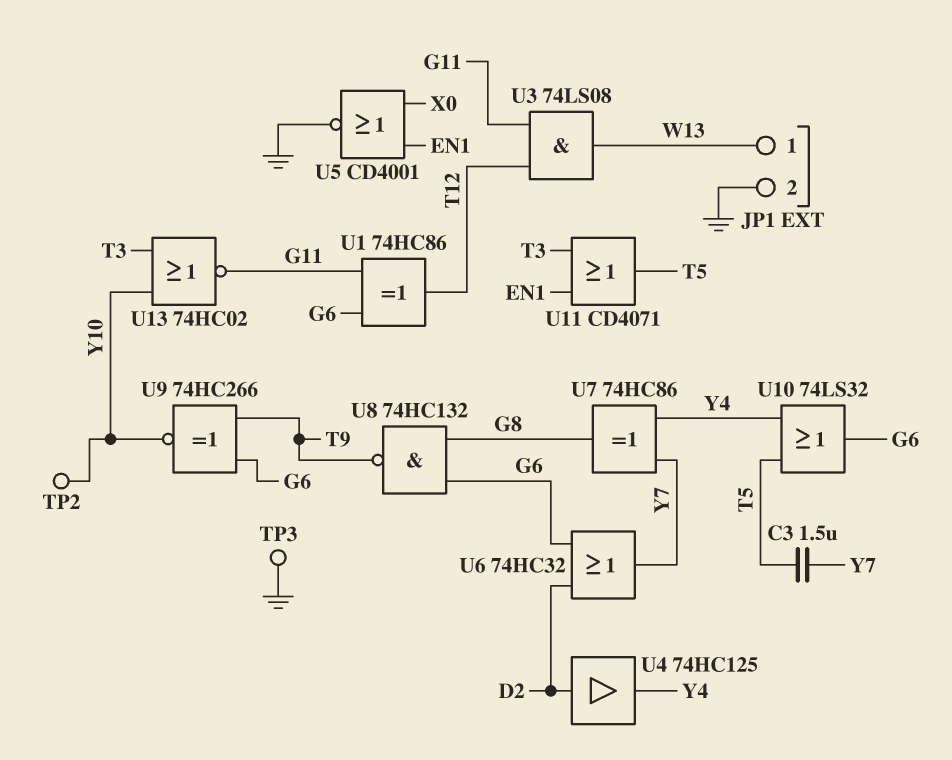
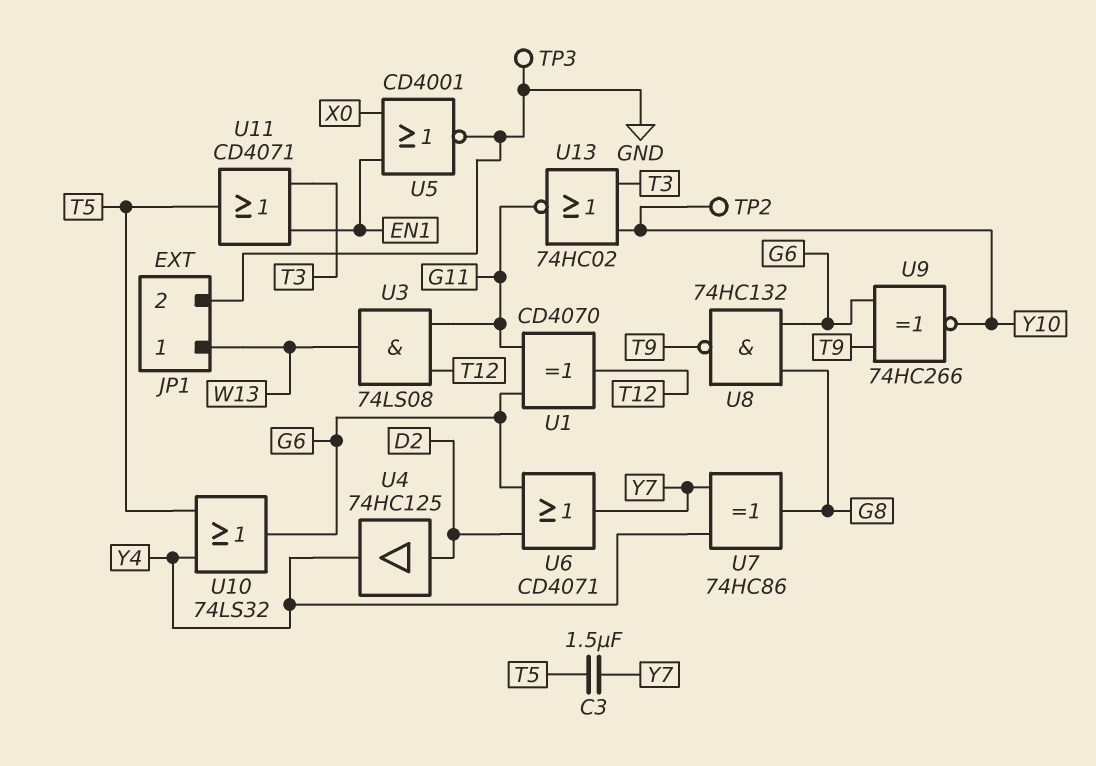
U1: XOR 74HC86 (in G6, in G11, out T12) -> XOR CD4070 (in G6, in G11, out T12)
U6: OR 74HC32 (in D2, in G6, out Y7) -> OR CD4071 (in D2, in G6, out Y7)

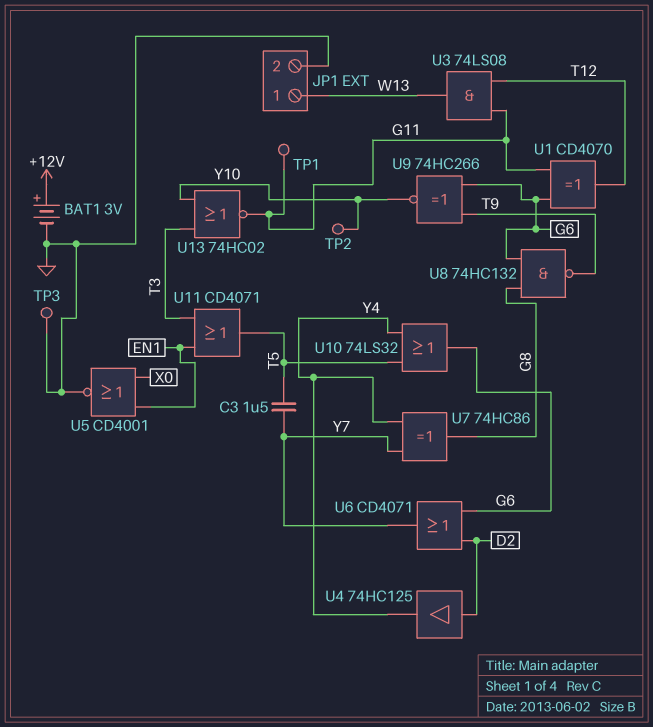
BAT1: none -> 3V (plus +12V, minus GND)
TP1: none -> test point (G11)

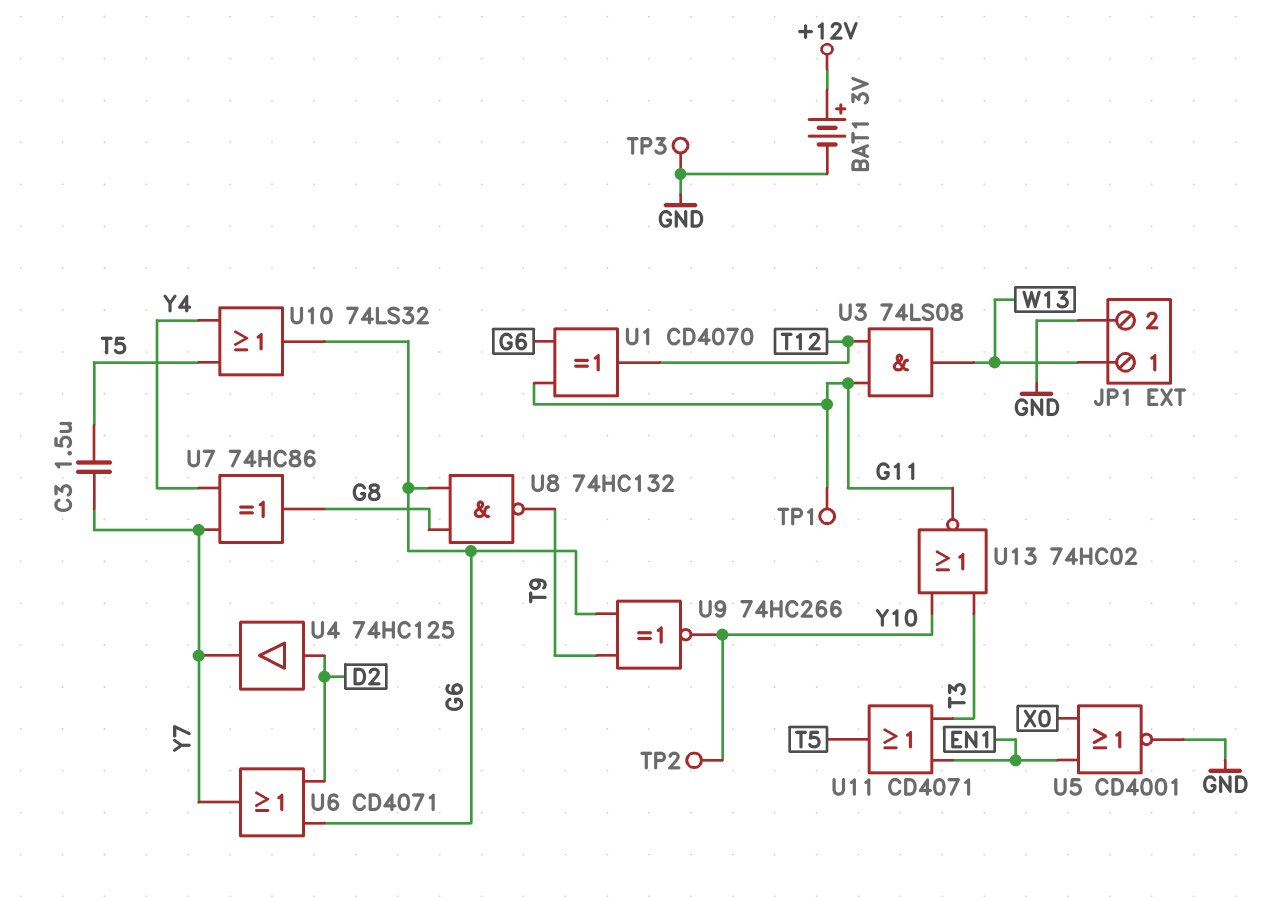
U4: buffer 74HC125 (in D2, out Y4) -> buffer 74HC125 (in D2, out Y7)

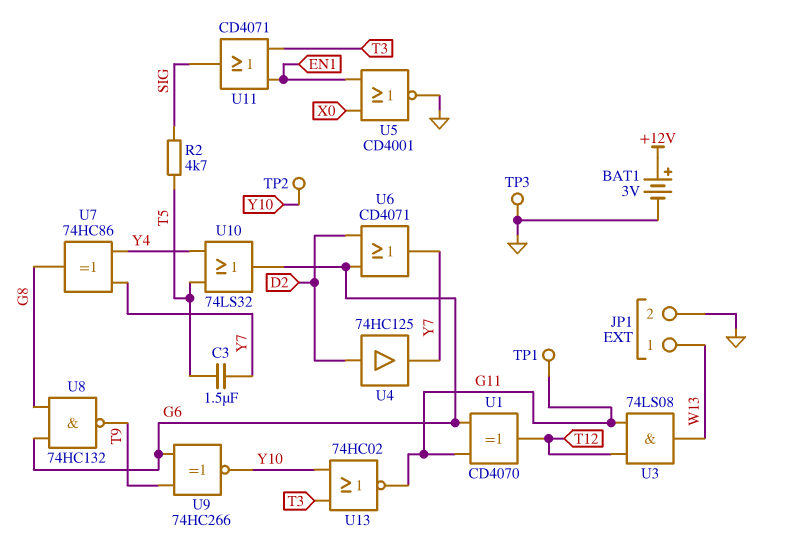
R2: none -> 4.7k (SIG, T5)
U11: OR CD4071 (in EN1, in T3, out T5) -> OR CD4071 (in EN1, in T3, out SIG)

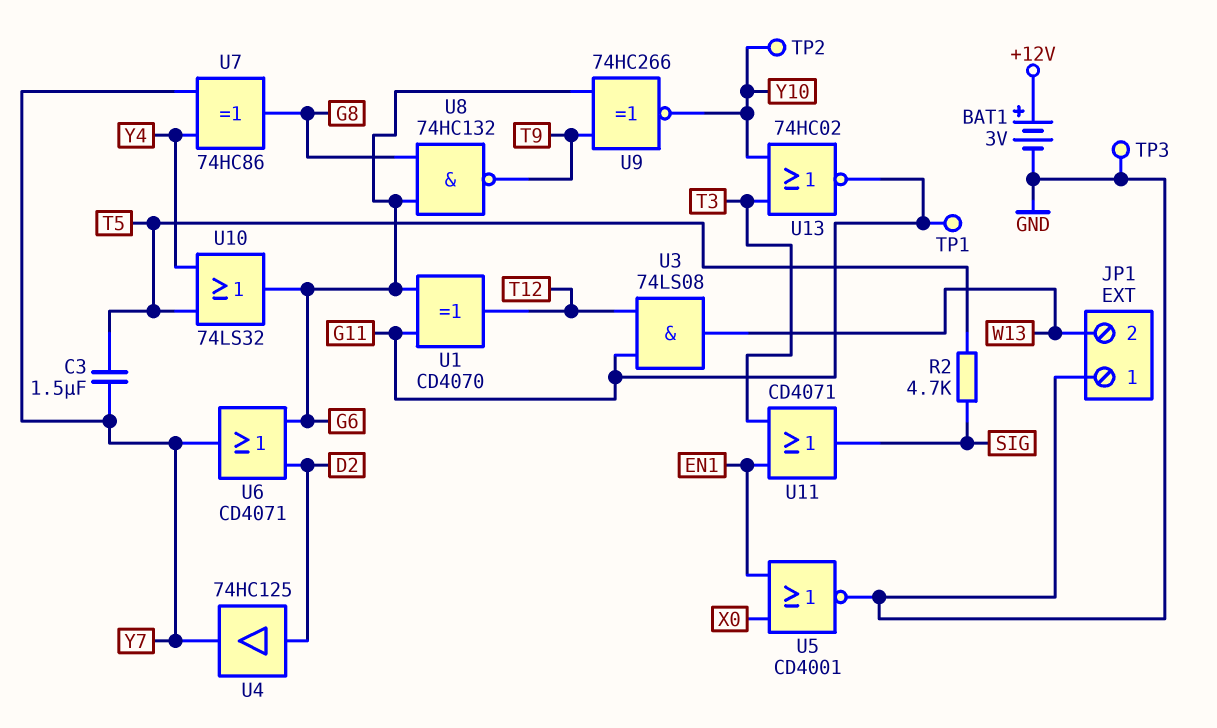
JP1 pin 1: W13 -> GND
JP1 pin 2: GND -> W13

